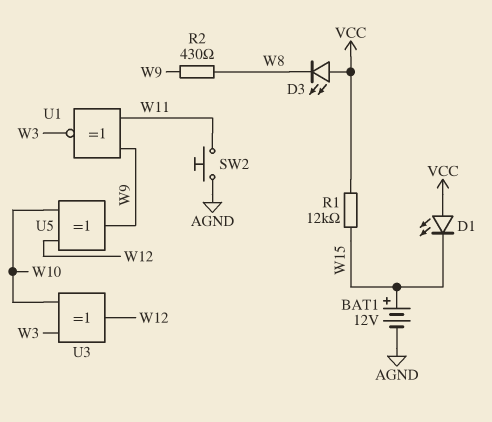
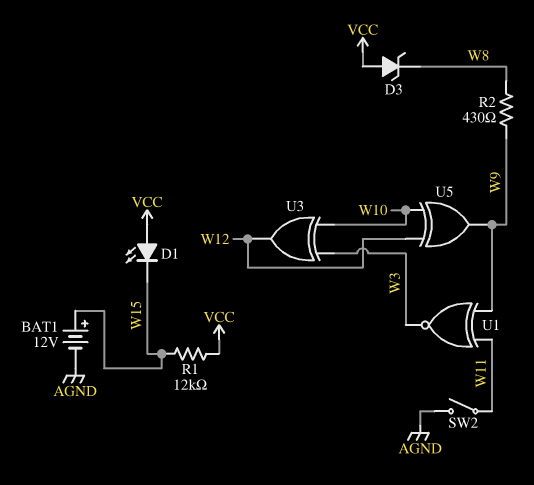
D3: LED (A VCC, K W8) -> zener (A VCC, K W8)
SW2: button (AGND, W11) -> switch (AGND, W11)

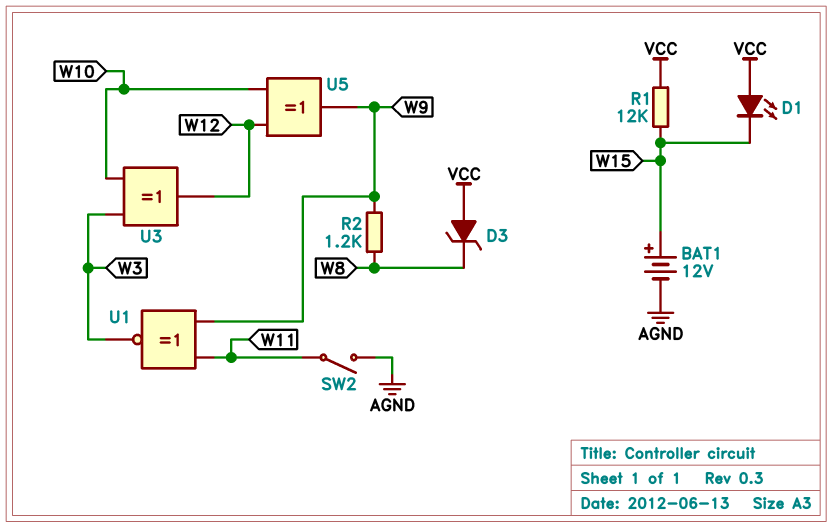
R2: 430 (W8, W9) -> 1.2k (W8, W9)

